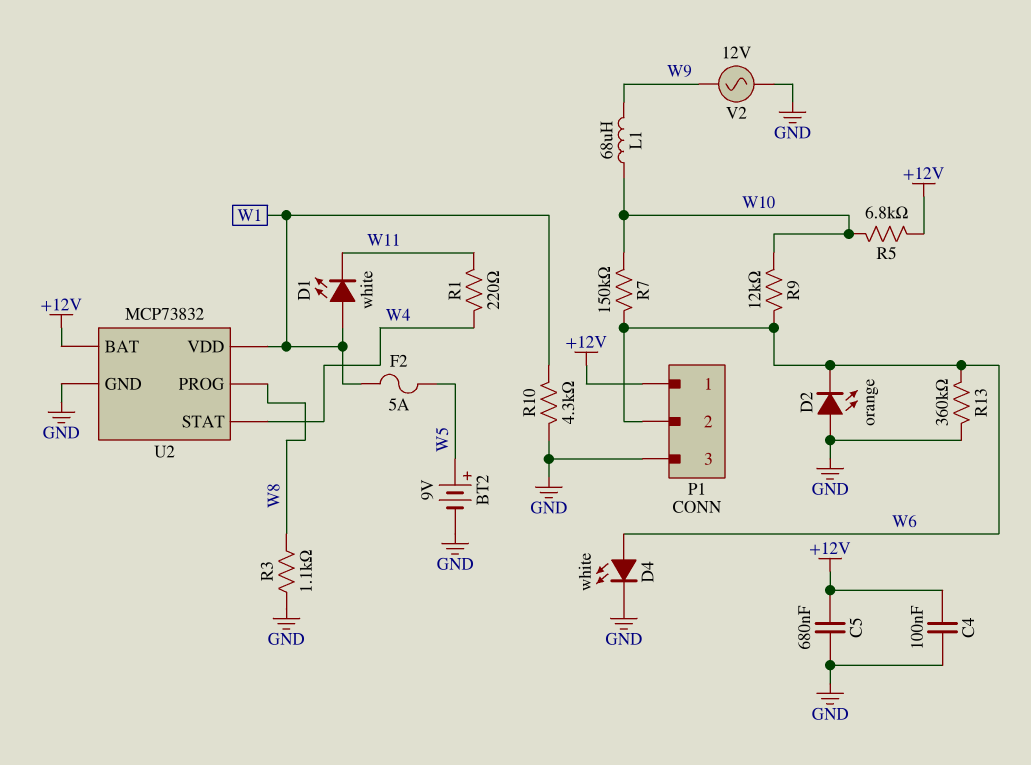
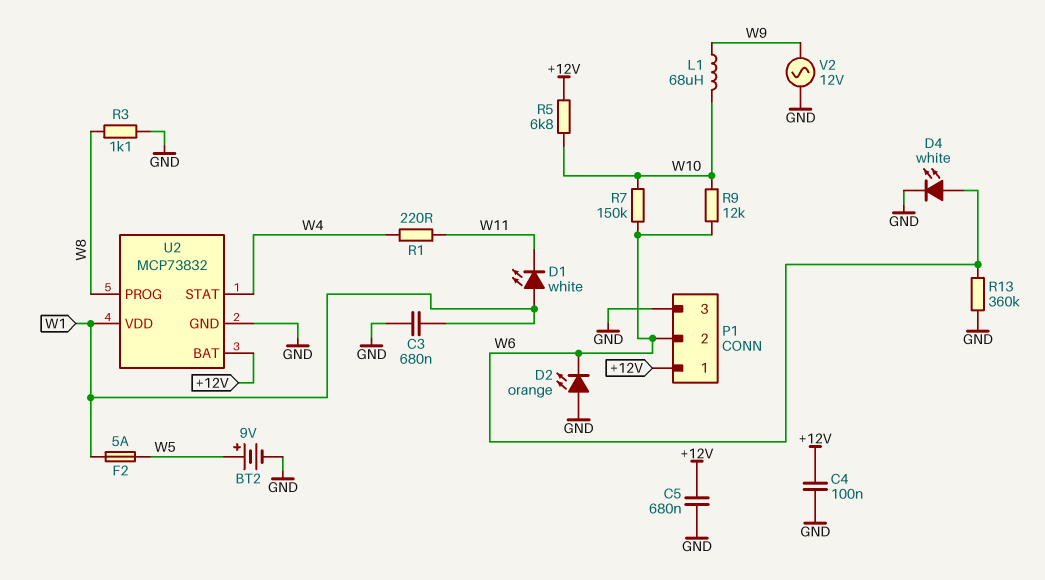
C3: none -> 680nF (GND, W1)
R10: 4.3k (GND, W1) -> none

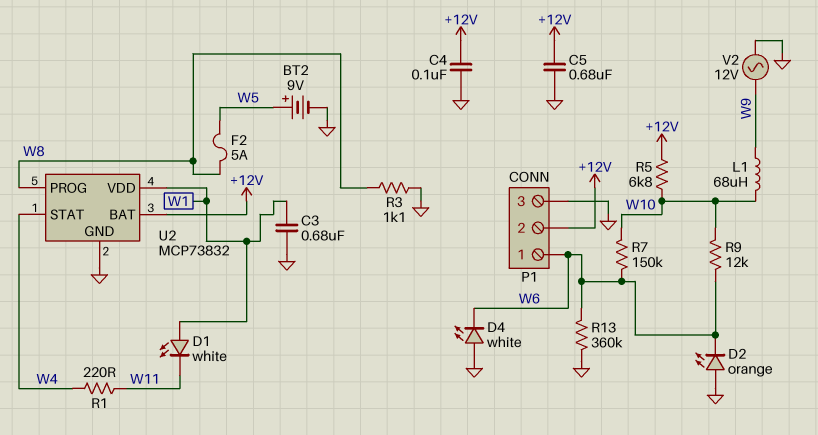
D4: LED white (A W6, K GND) -> LED white (A GND, K W6)
F2: 5A (W1, W5) -> 5A (W5, W8)
P1 pin 1: +12V -> W6
P1 pin 2: W6 -> +12V

